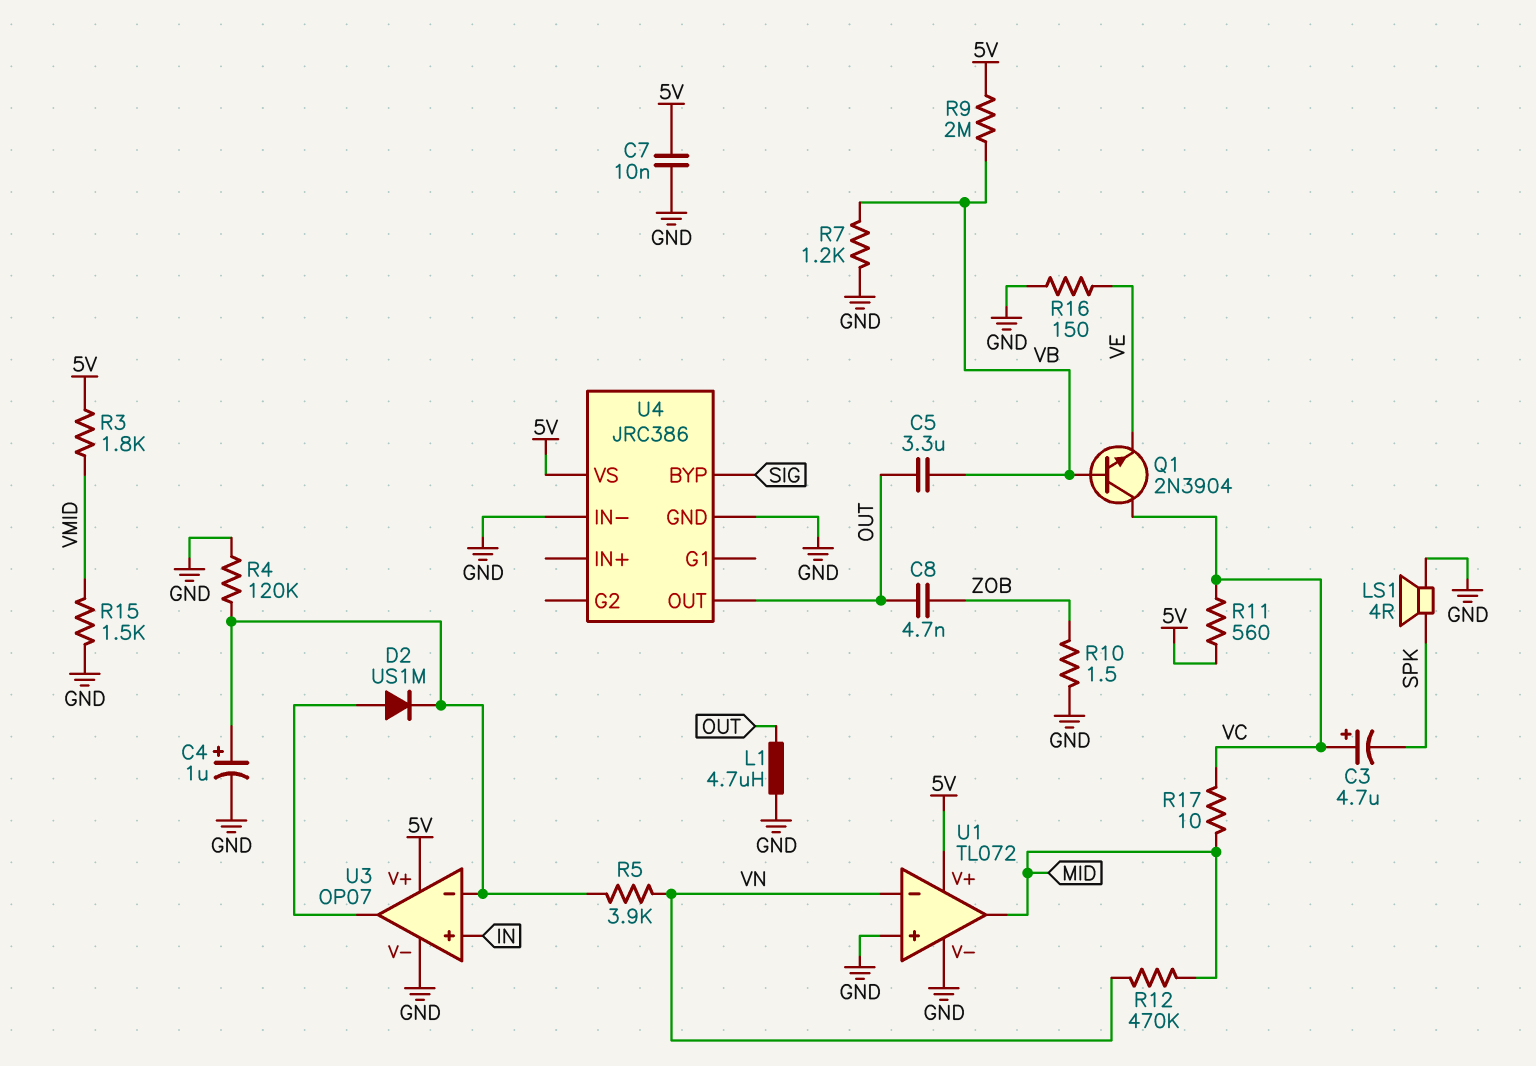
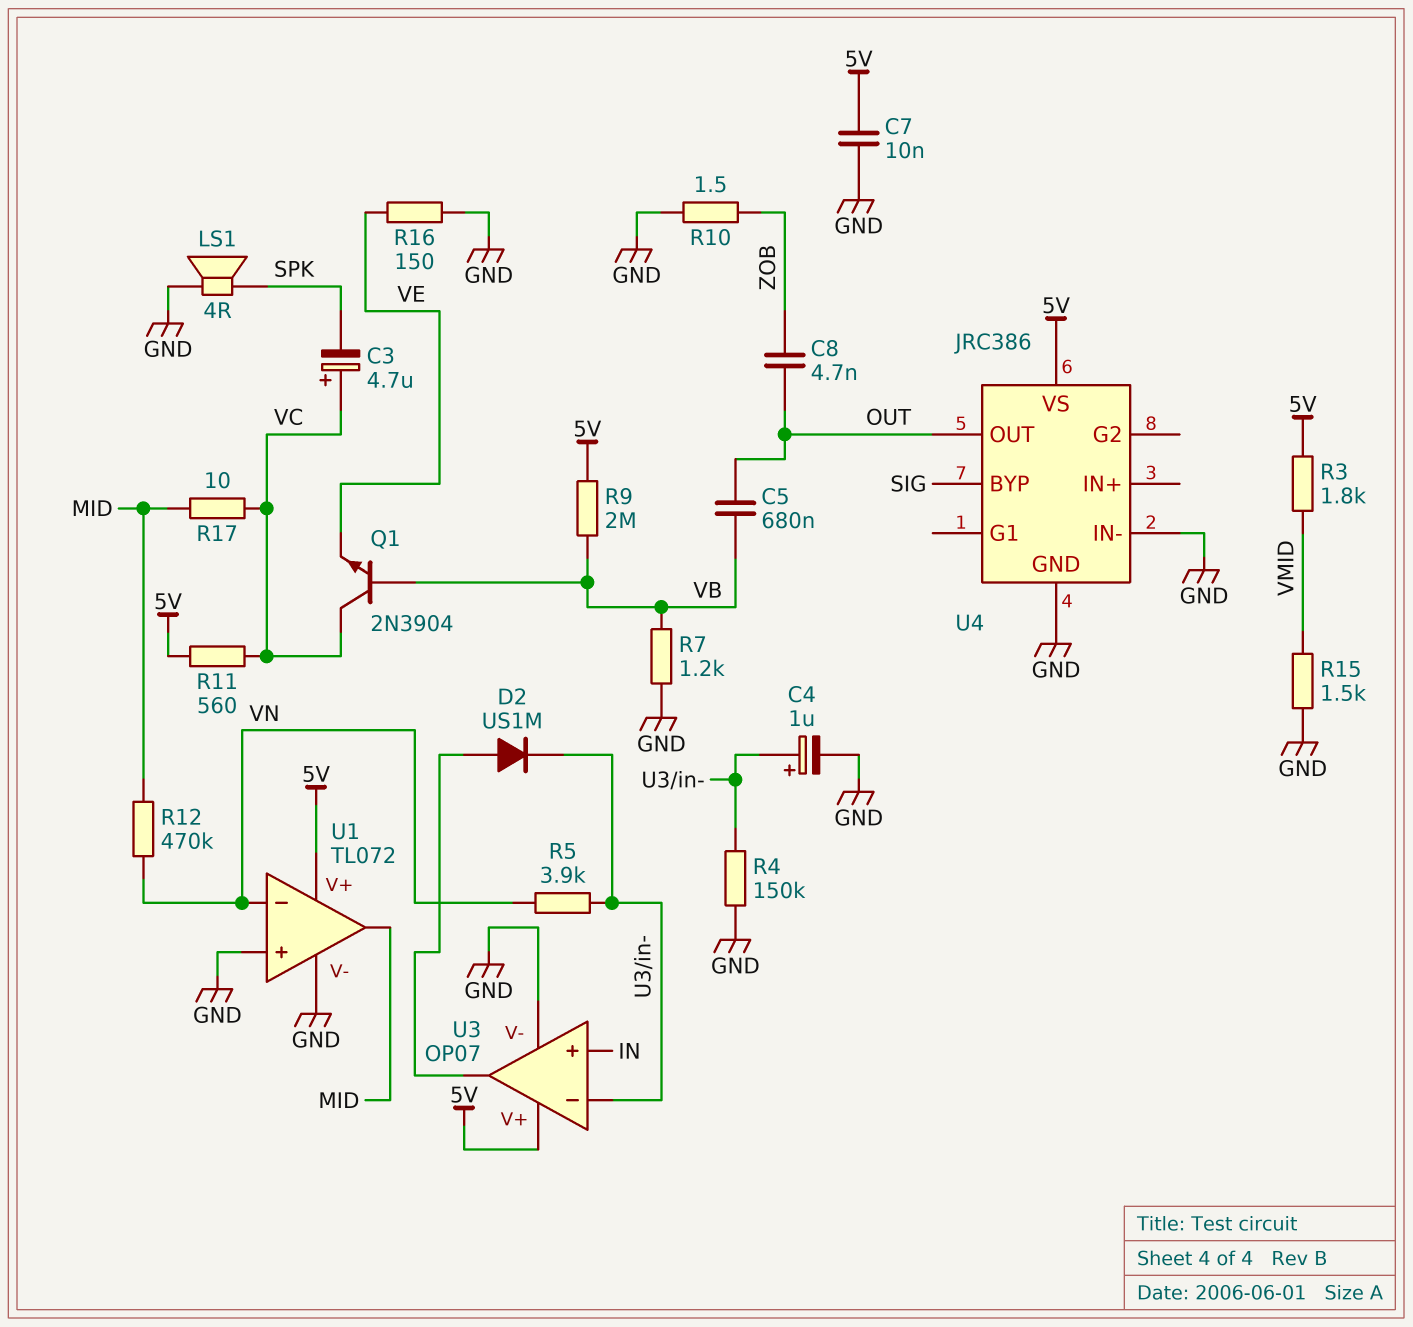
C5: 3.3uF (OUT, VB) -> 680nF (OUT, VB)
L1: 4.7uH (GND, OUT) -> none
R4: 120k (GND, U3/in-) -> 150k (GND, U3/in-)

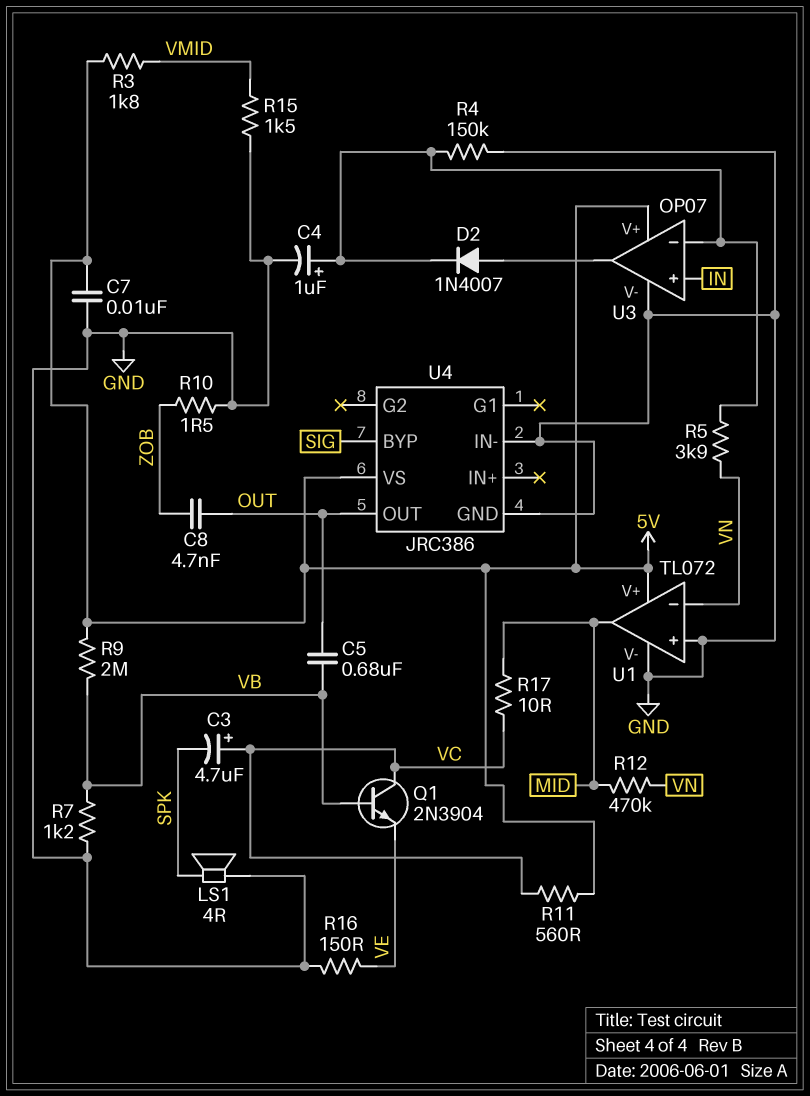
D2: diode US1M (A U3/out, K U3/in-) -> diode 1N4007 (A U3/out, K U3/in-)

